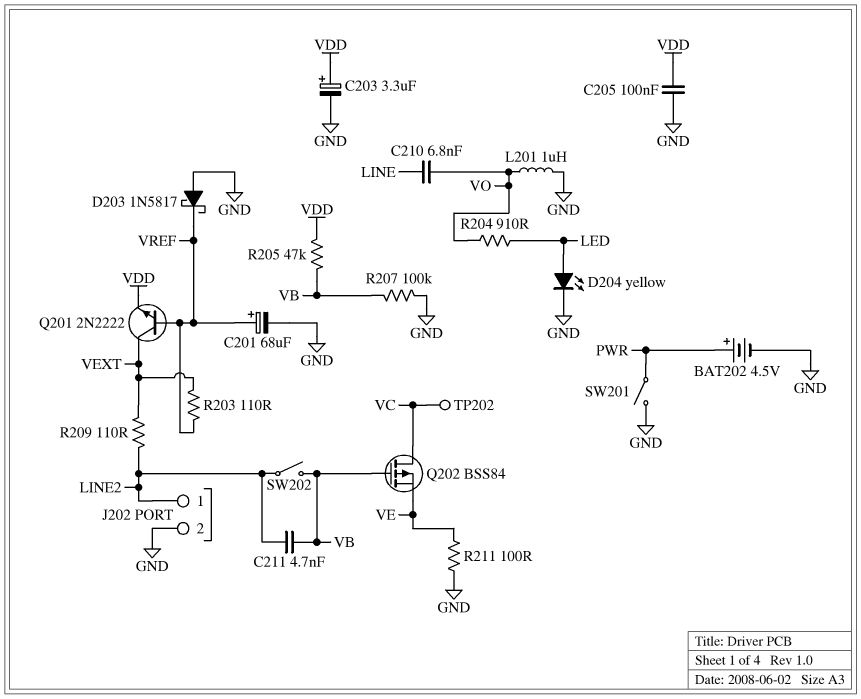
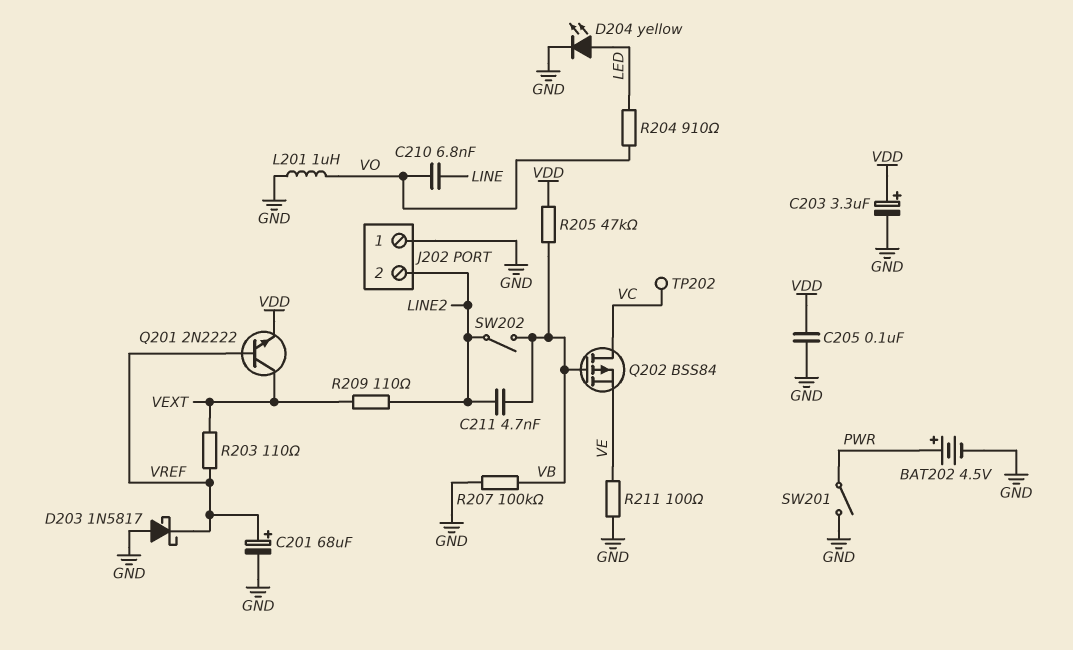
J202 pin 1: LINE2 -> GND
J202 pin 2: GND -> LINE2

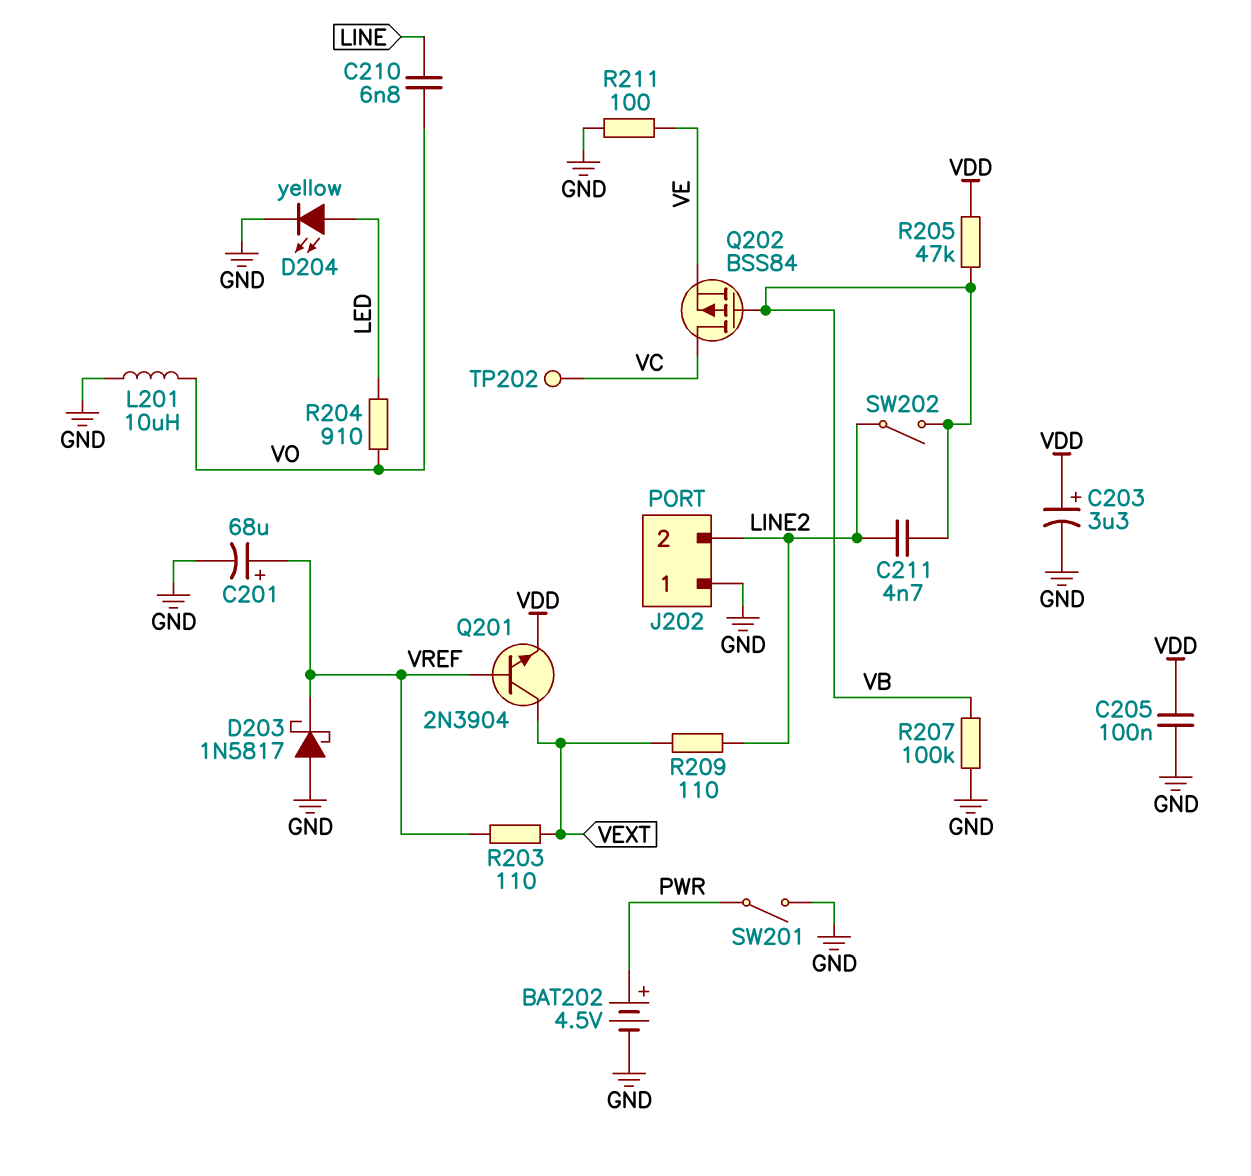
L201: 1uH (GND, VO) -> 10uH (GND, VO)
Q201: NPN 2N2222 (B VREF, C VEXT, E VDD) -> NPN 2N3904 (B VREF, C VEXT, E VDD)

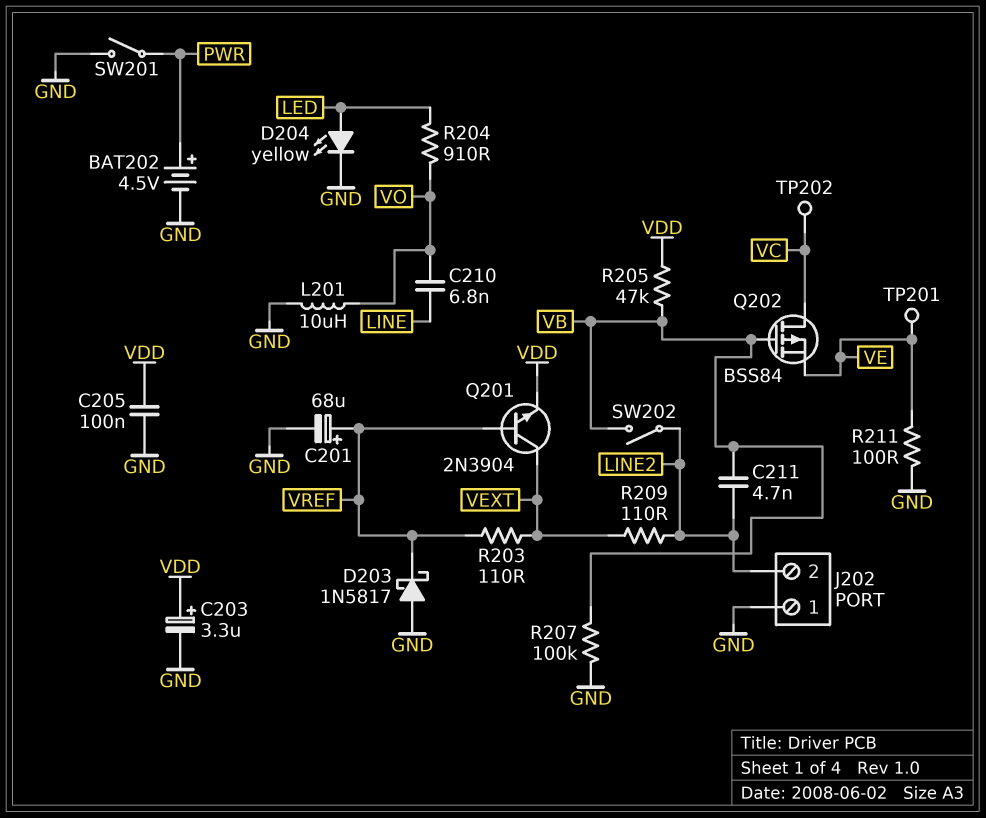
TP201: none -> test point (VE)

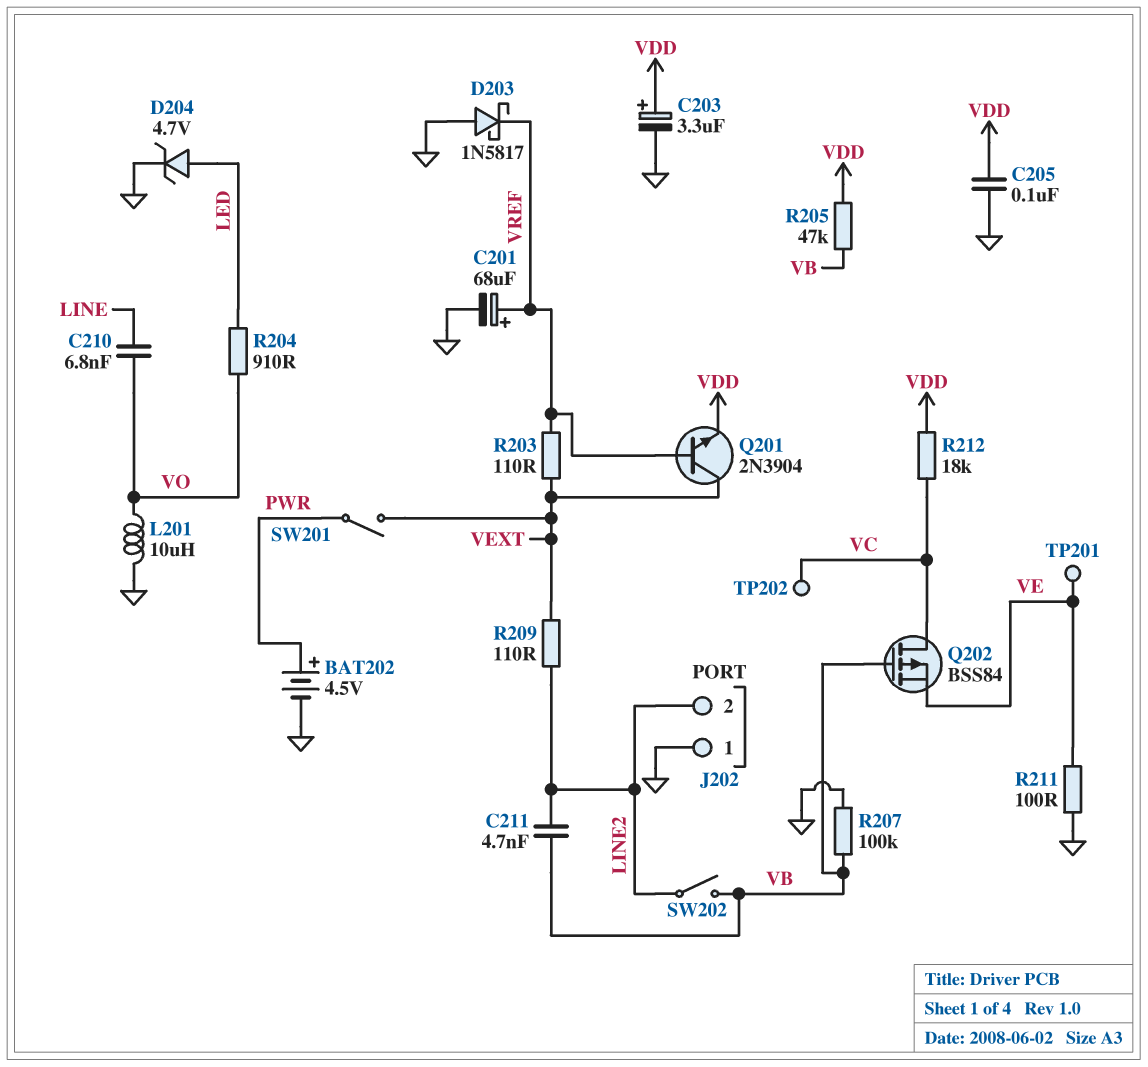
D204: LED yellow (A LED, K GND) -> zener 4.7V (A LED, K GND)
R212: none -> 18k (VC, VDD)
SW201: switch (GND, PWR) -> switch (PWR, VEXT)

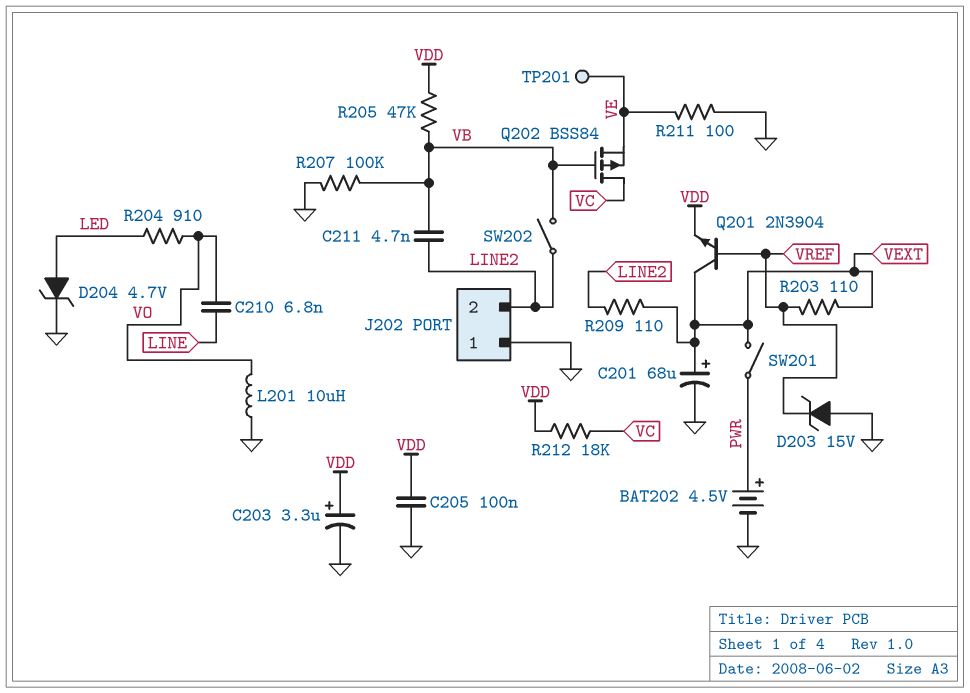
C201: 68uF (plus VREF, minus GND) -> 68uF (plus VEXT, minus GND)
D203: schottky 1N5817 (A GND, K VREF) -> zener 15V (A GND, K VREF)
TP202: test point (VC) -> none

